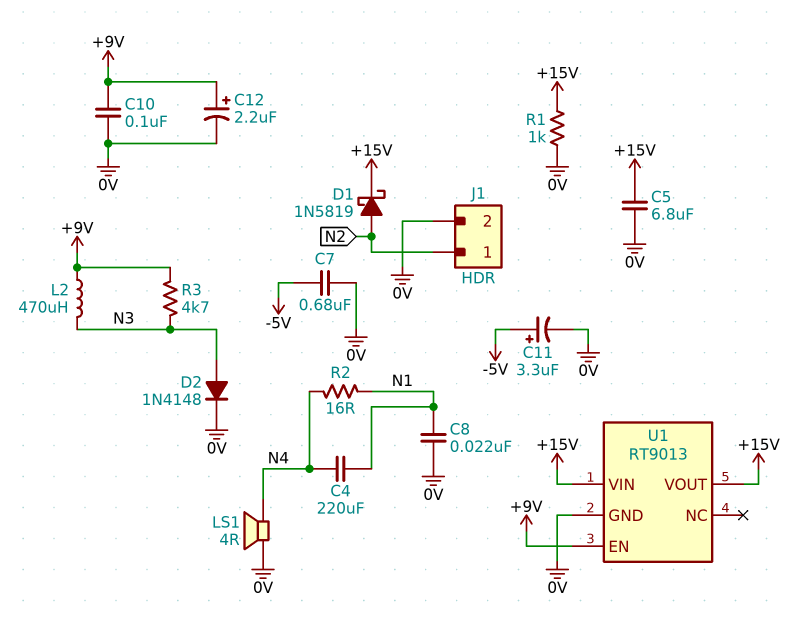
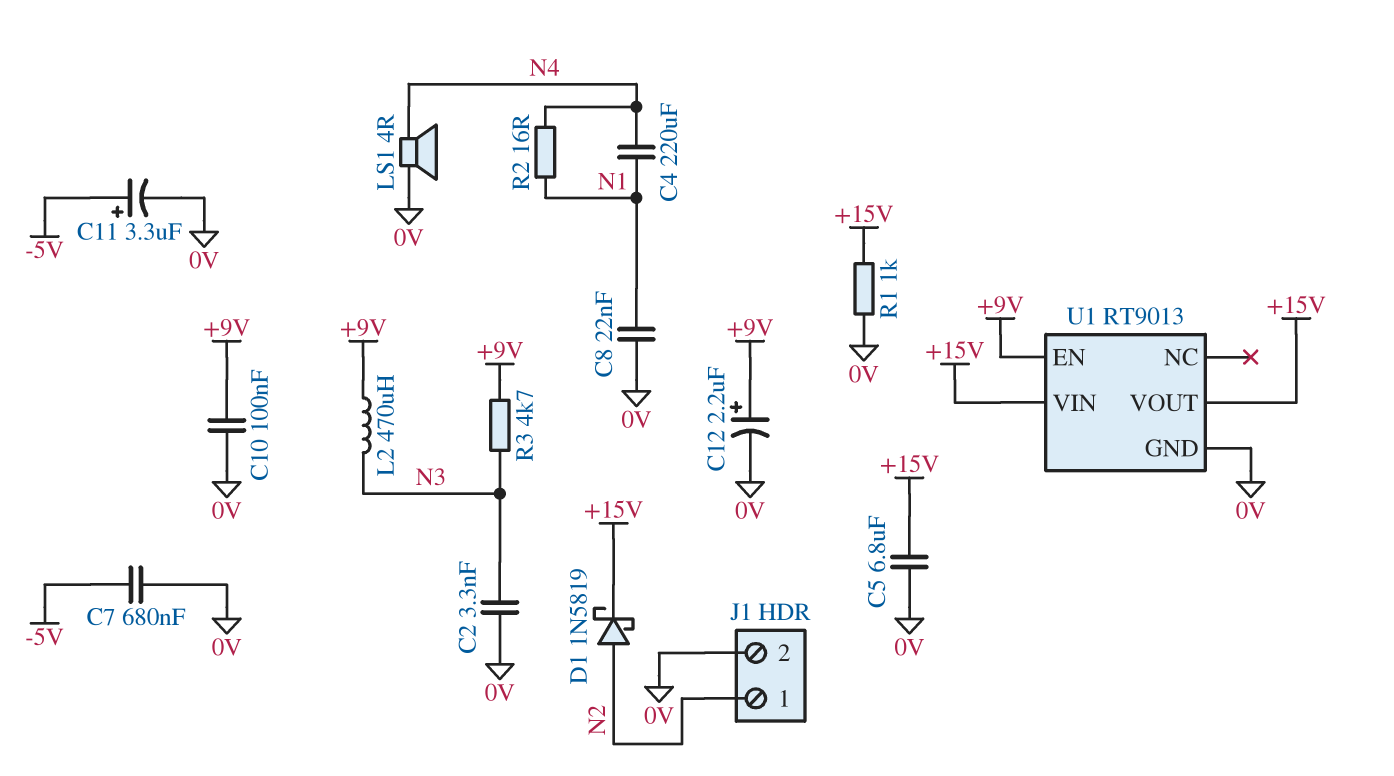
C2: none -> 3.3nF (0V, N3)
D2: diode 1N4148 (A N3, K 0V) -> none

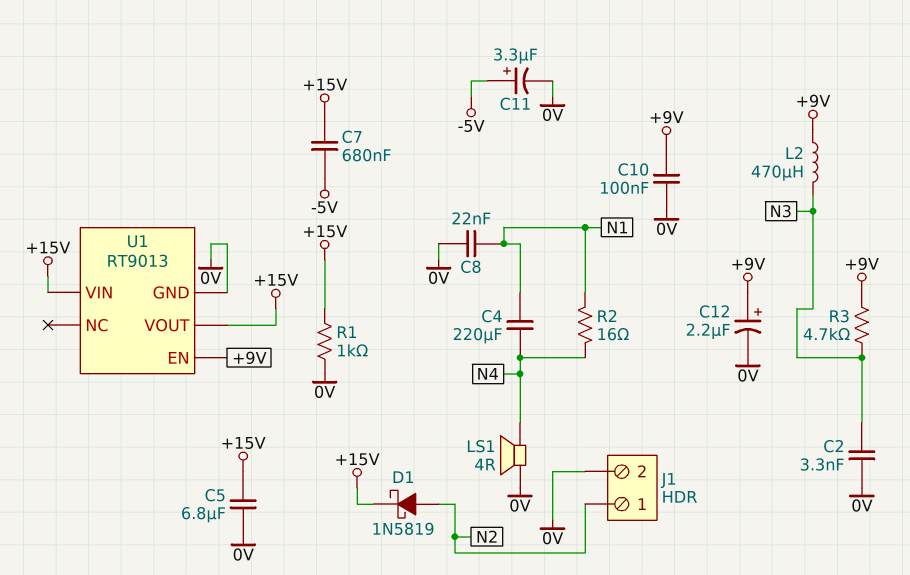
C7: 680nF (-5V, 0V) -> 680nF (+15V, -5V)

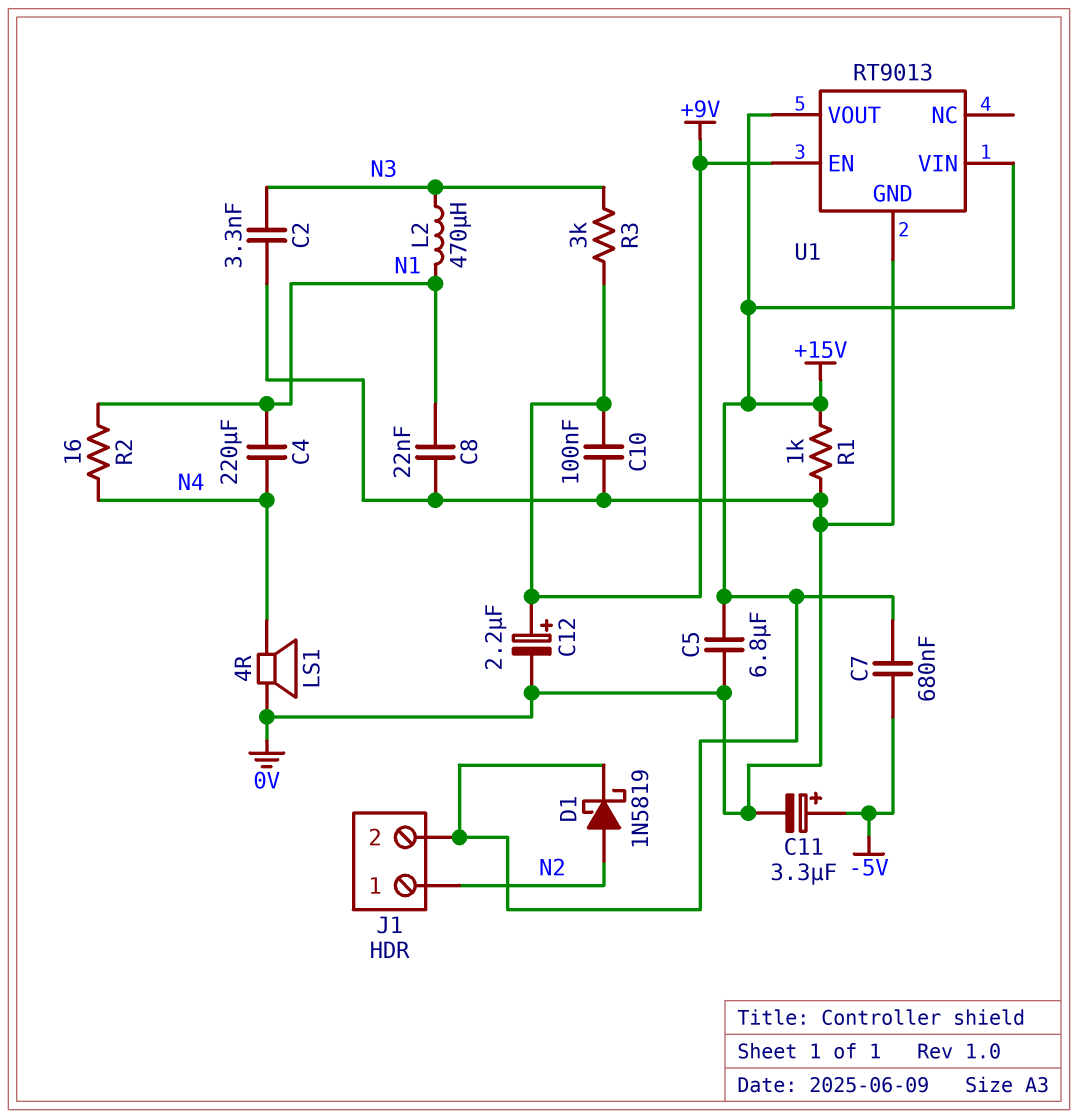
J1 pin 2: 0V -> +15V
L2: 470uH (+9V, N3) -> 470uH (N1, N3)
R3: 4.7k (+9V, N3) -> 3k (+9V, N3)

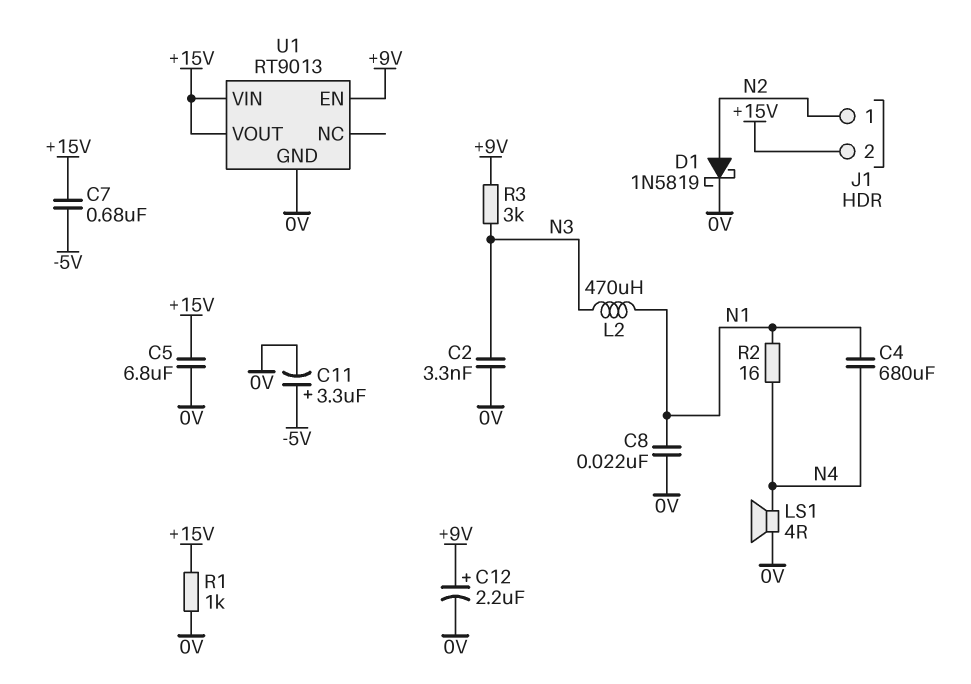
C4: 220uF (N1, N4) -> 680uF (N1, N4)
C10: 100nF (+9V, 0V) -> none
D1: schottky 1N5819 (A N2, K +15V) -> schottky 1N5819 (A N2, K 0V)

